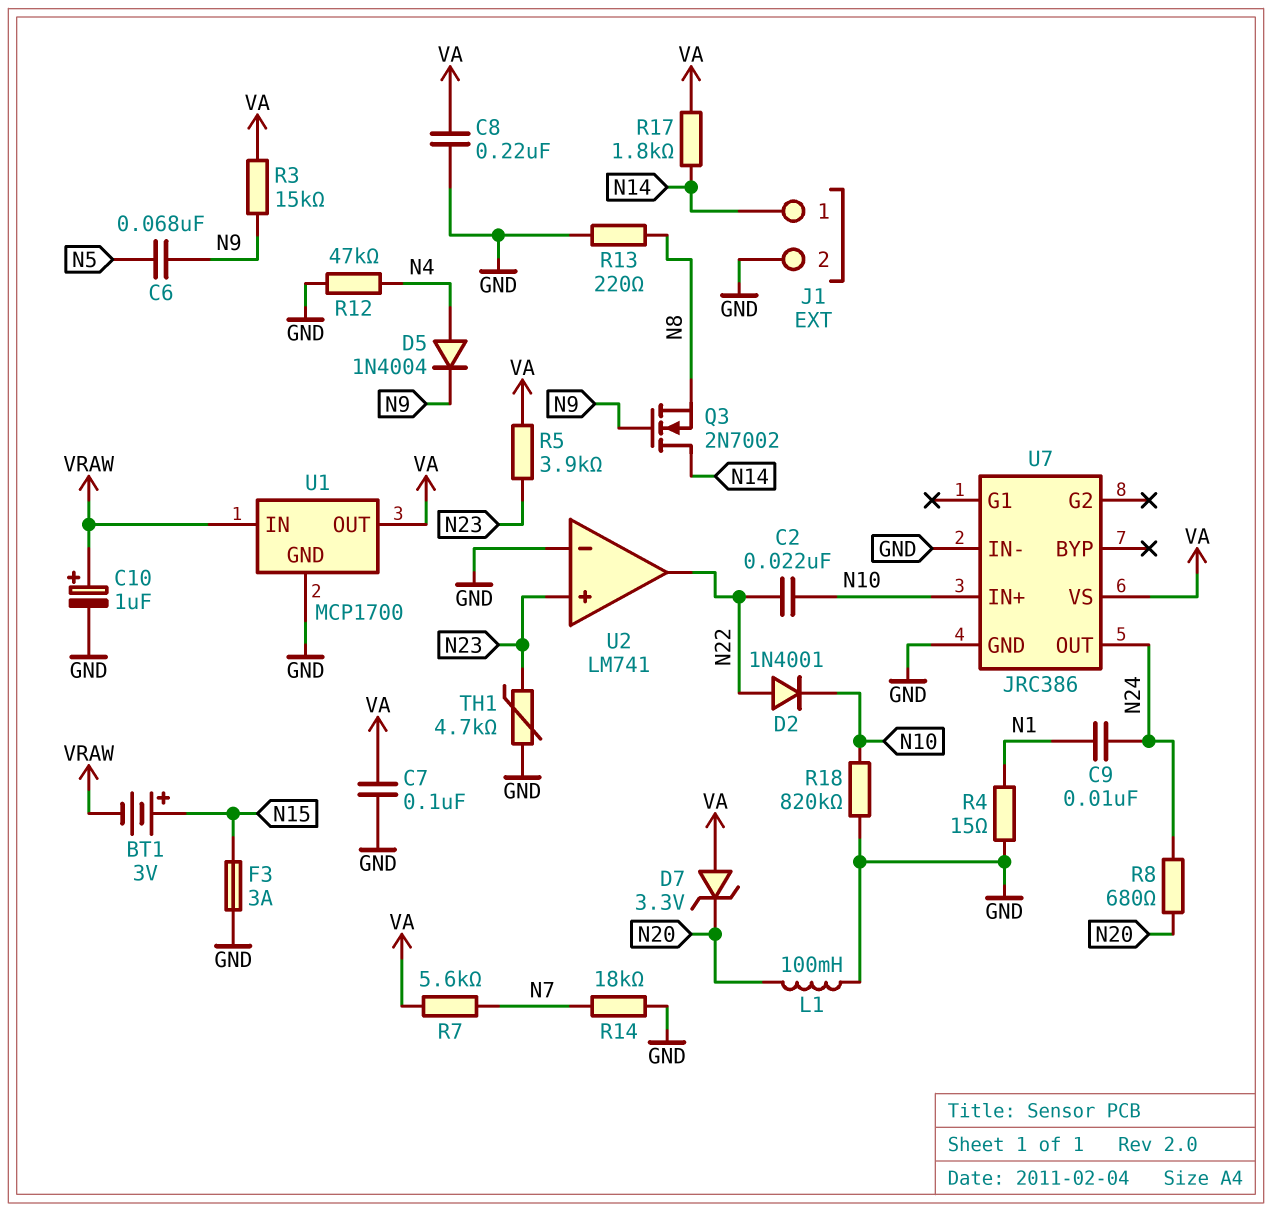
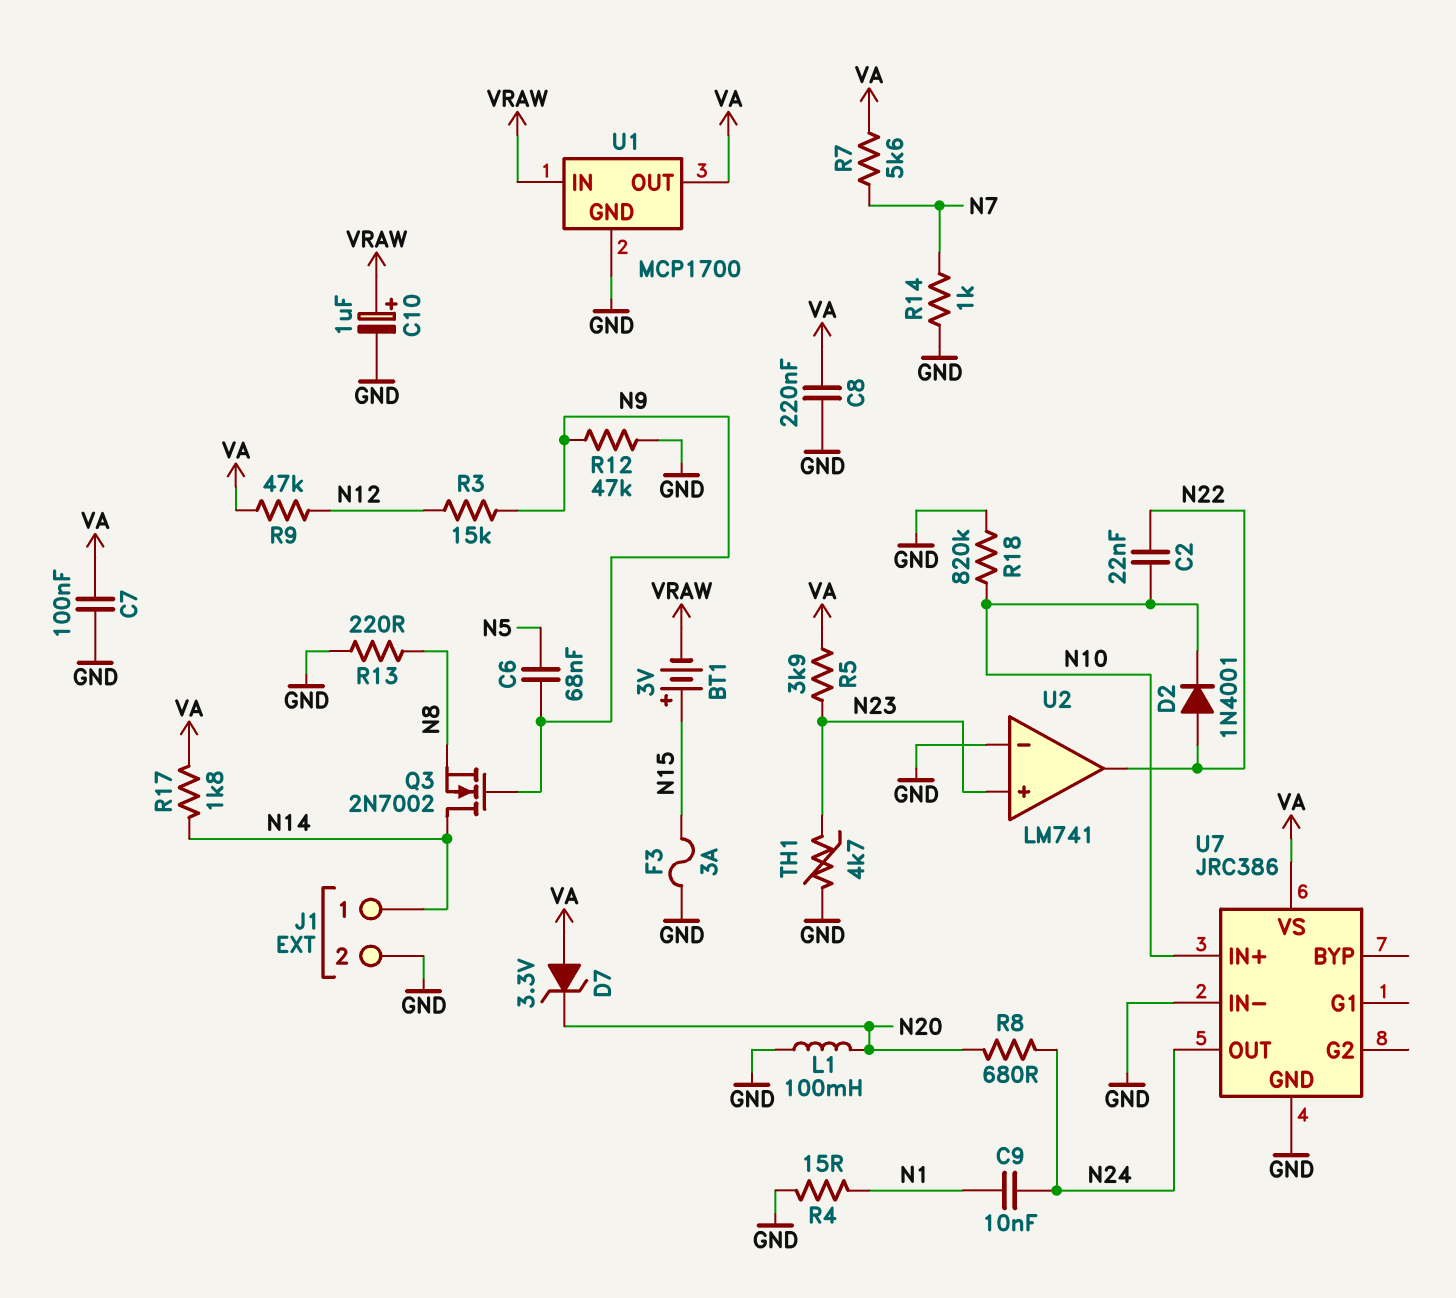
D5: diode 1N4004 (A N4, K N9) -> none
R3: 15k (N9, VA) -> 15k (N9, N12)
R9: none -> 47k (N12, VA)
R12: 47k (GND, N4) -> 47k (GND, N9)
R14: 18k (GND, N7) -> 1k (GND, N7)

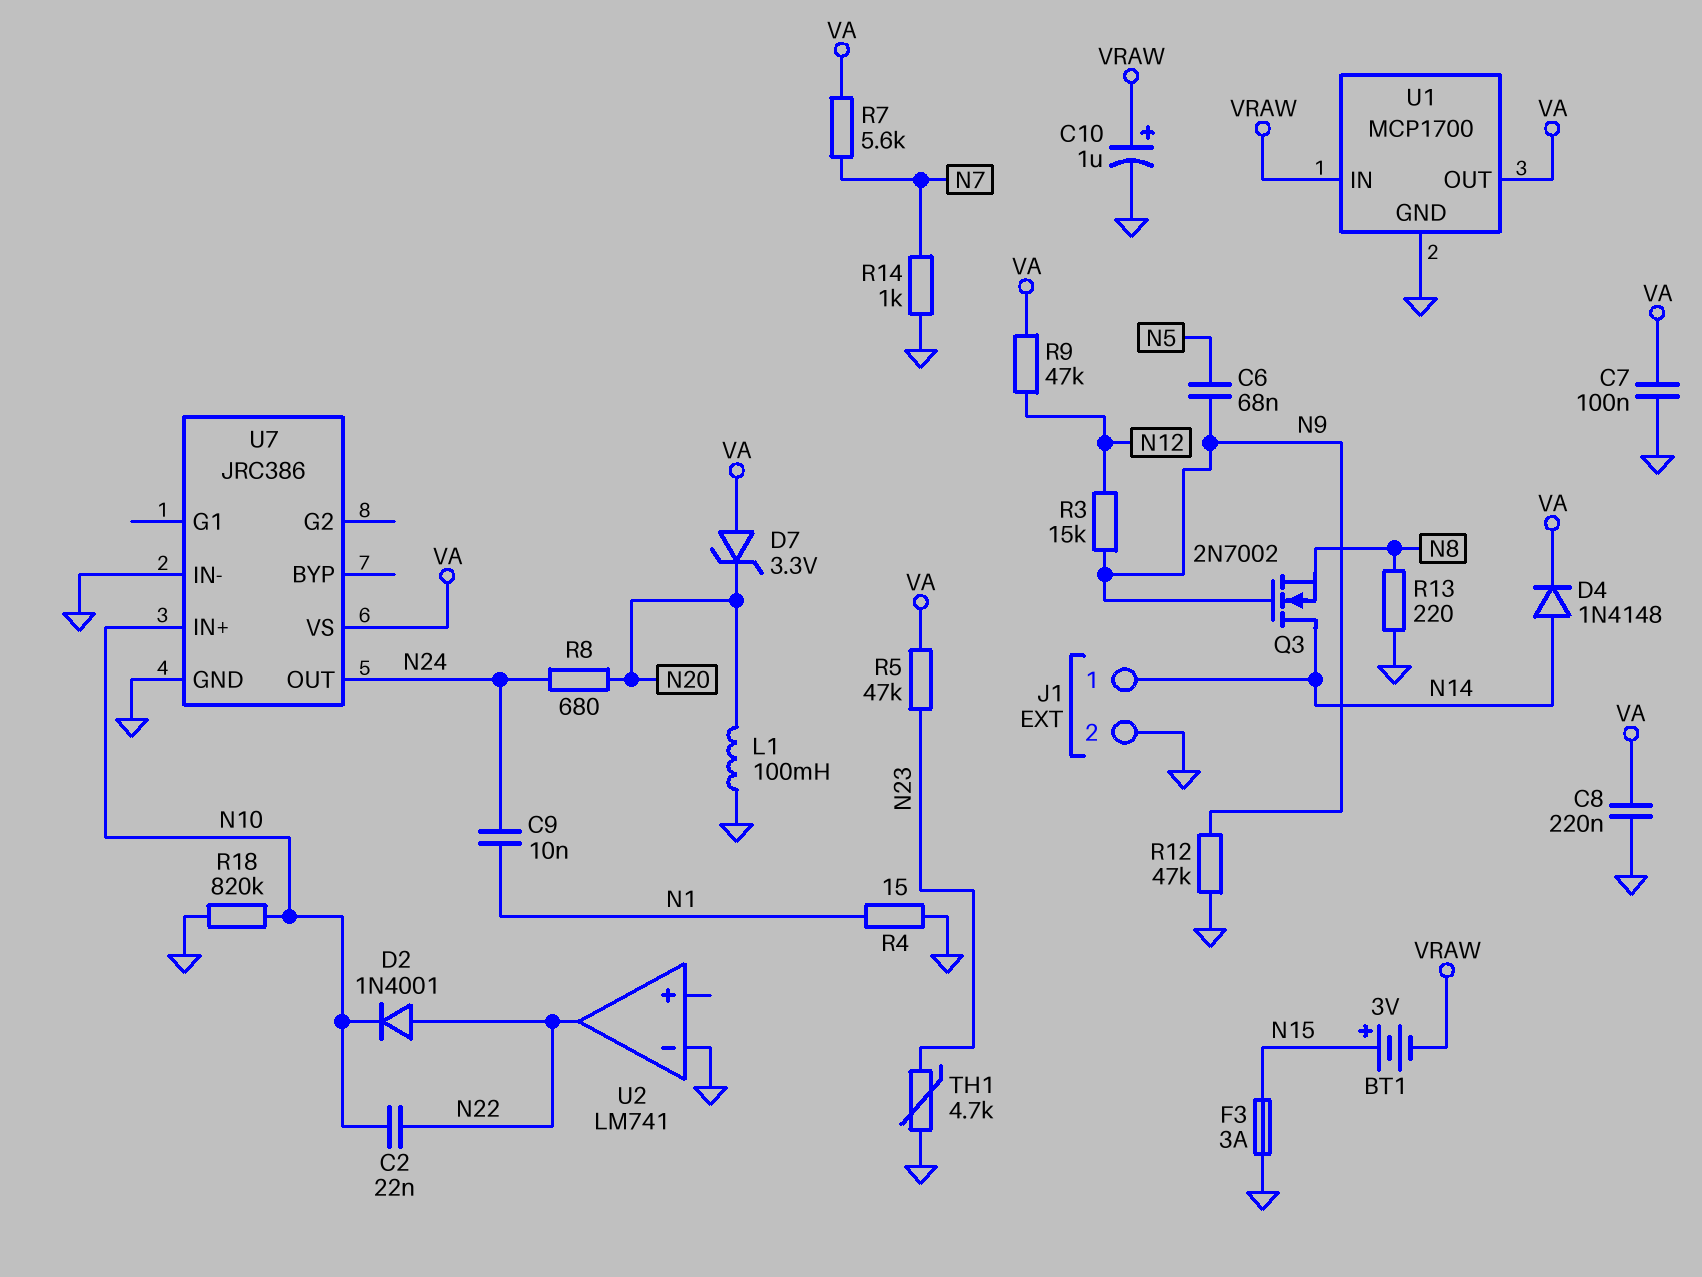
D4: none -> diode 1N4148 (A N14, K VA)
R5: 3.9k (N23, VA) -> 47k (N23, VA)
R17: 1.8k (N14, VA) -> none
U2 pin in+: N23 -> none

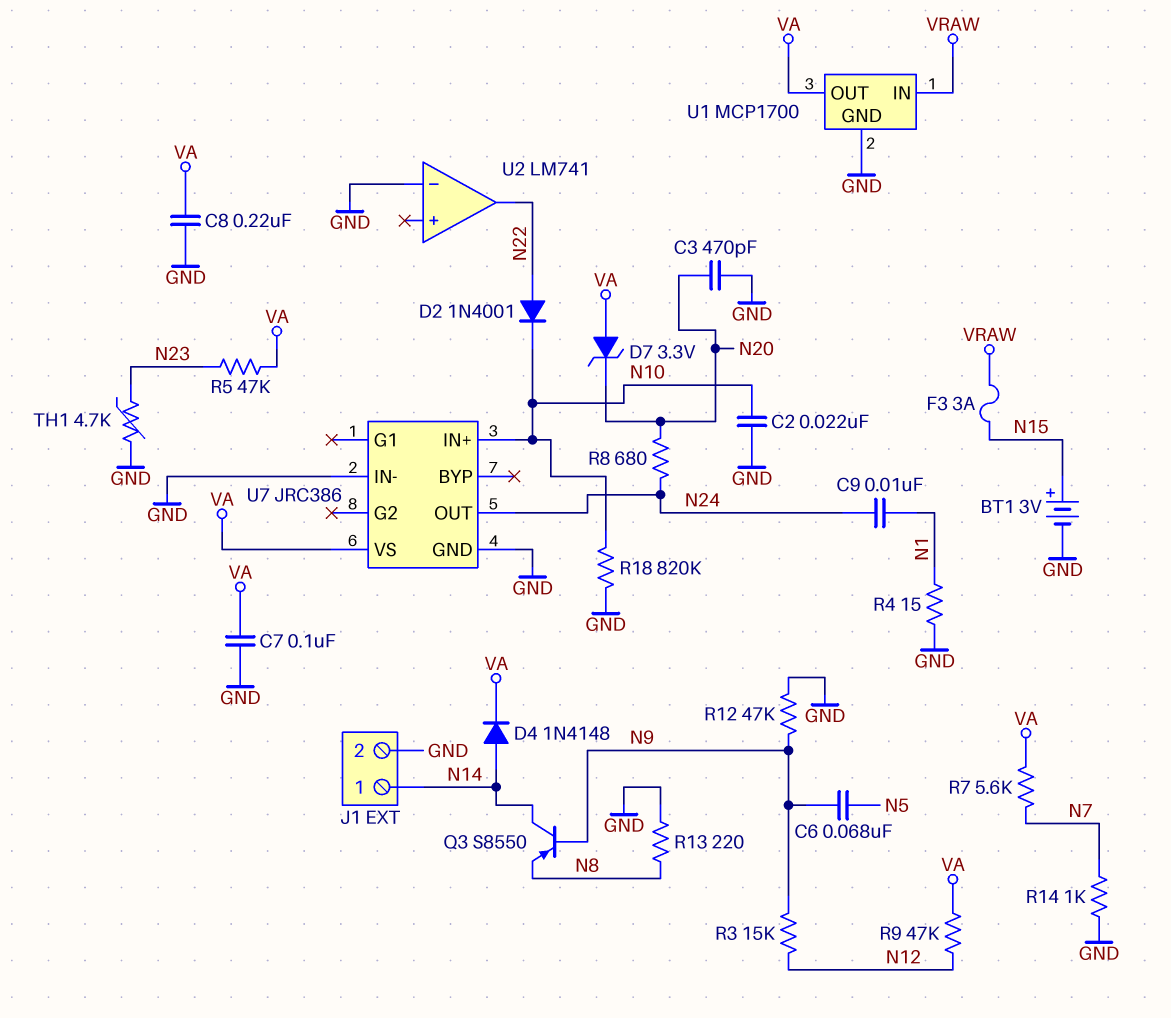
BT1: 3V (plus N15, minus VRAW) -> 3V (plus N15, minus GND)
C2: 22nF (N10, N22) -> 22nF (GND, N10)
C3: none -> 470pF (GND, N20)
C10: 1uF (plus VRAW, minus GND) -> none
F3: 3A (GND, N15) -> 3A (N15, VRAW)
L1: 100mH (GND, N20) -> none
Q3: NMOS 2N7002 (G N9, D N14, S N8) -> PNP S8550 (B N9, C N14, E N8)

